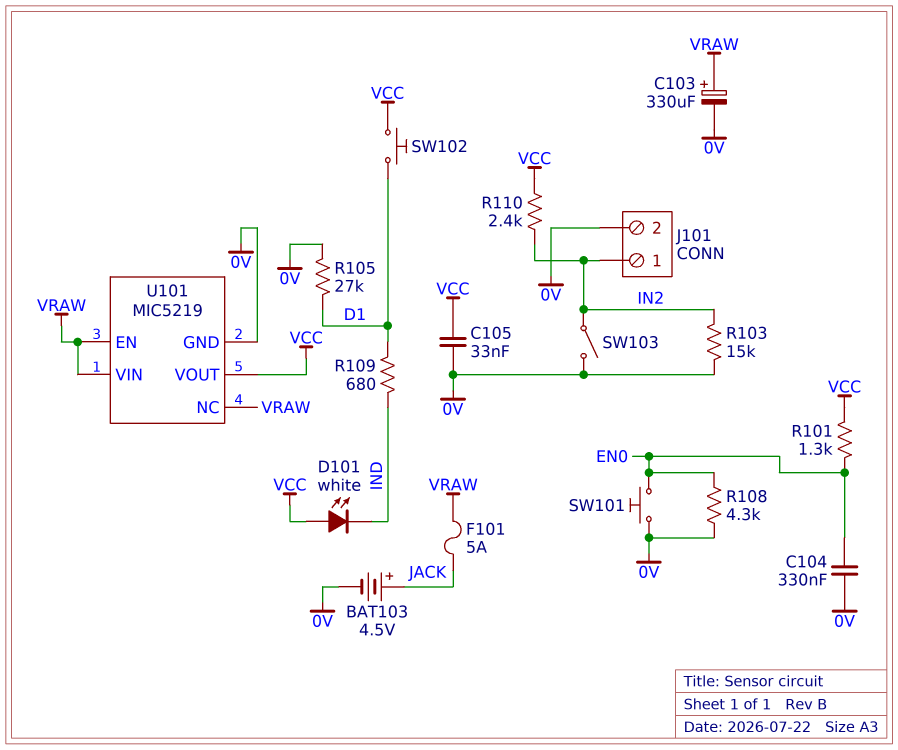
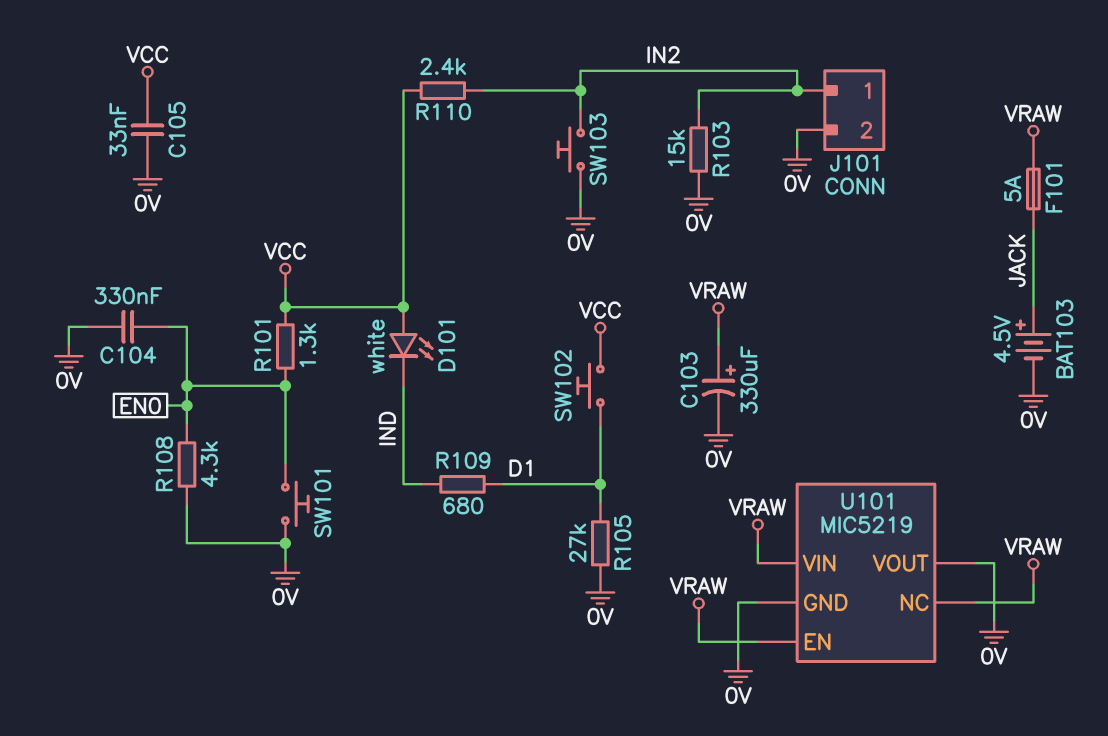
SW103: switch (0V, IN2) -> button (0V, IN2)
U101 pin VOUT: VCC -> 0V

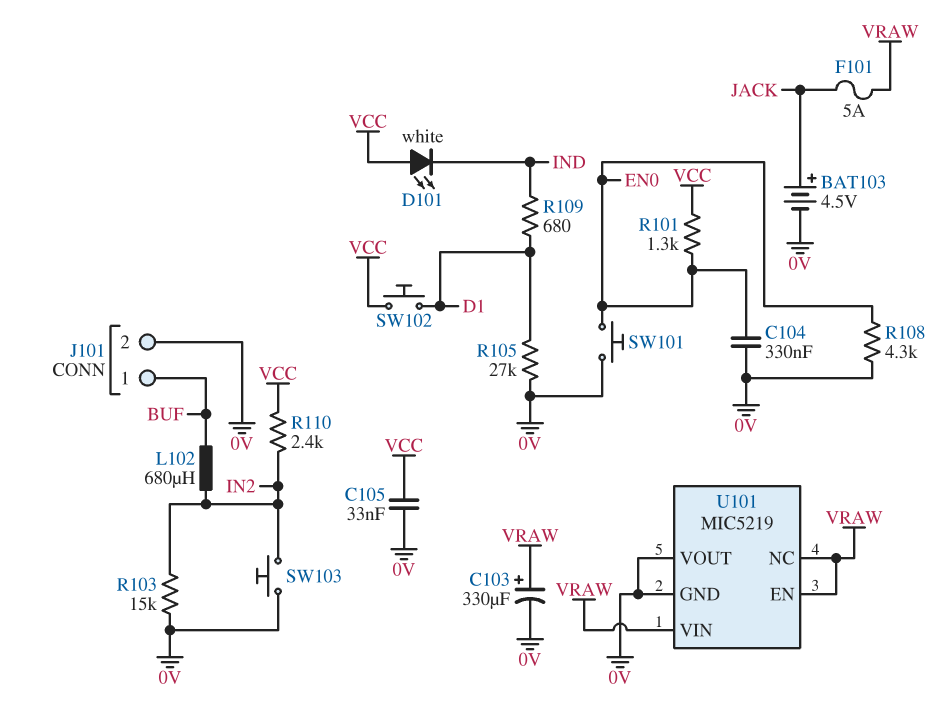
J101 pin 1: IN2 -> BUF
L102: none -> 680uH (BUF, IN2)

